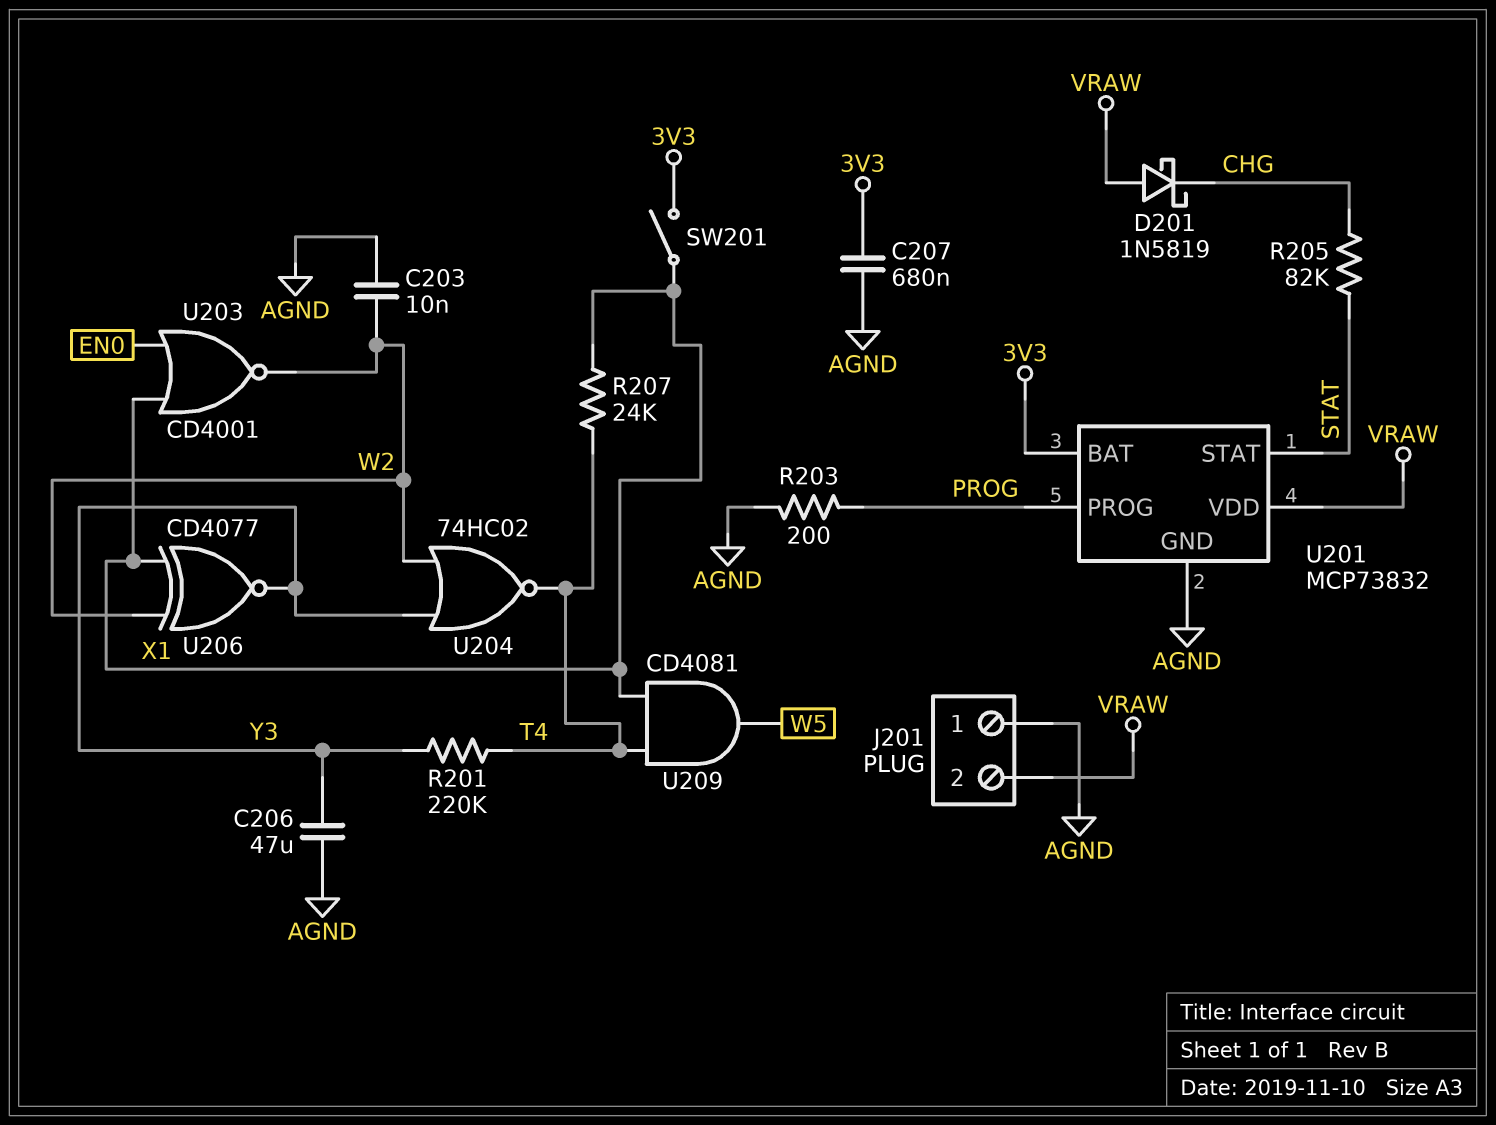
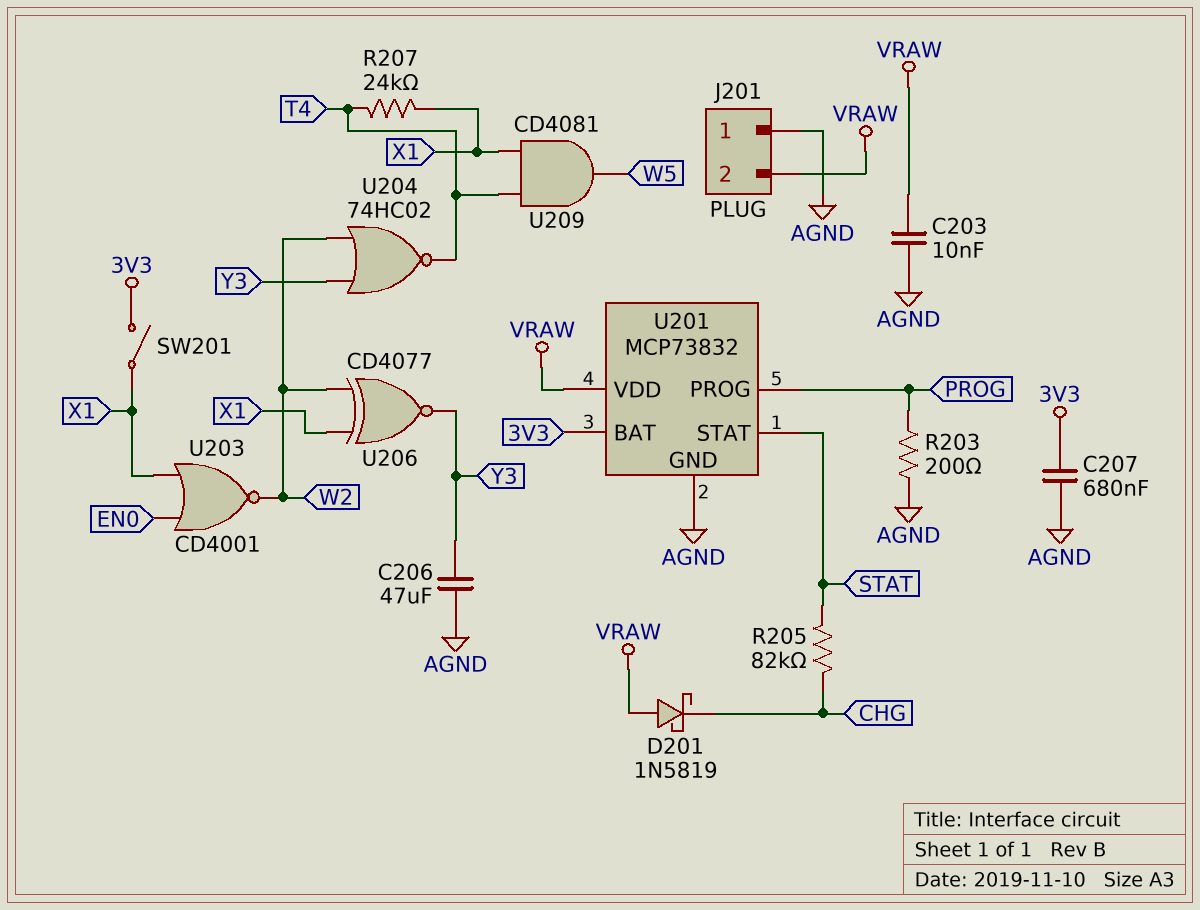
C203: 10nF (AGND, W2) -> 10nF (AGND, VRAW)
R201: 220k (T4, Y3) -> none

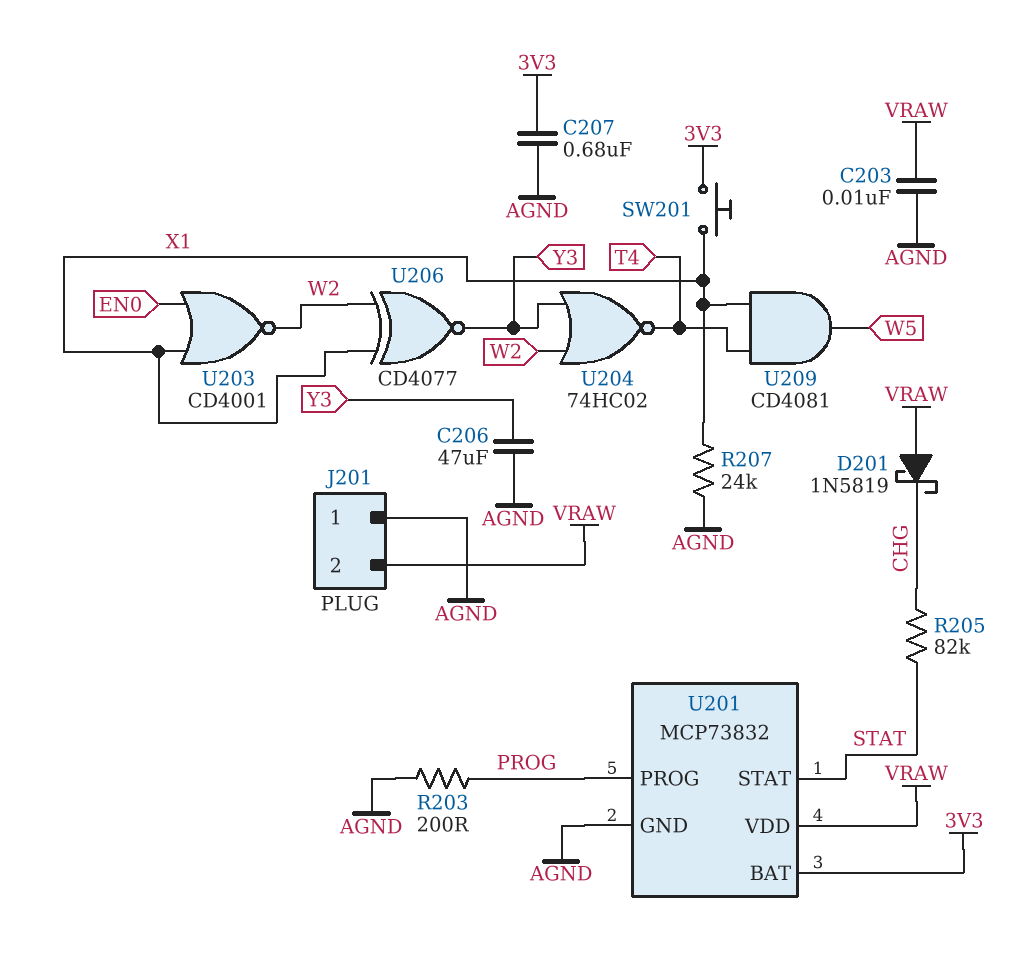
R207: 24k (T4, X1) -> 24k (AGND, X1)
SW201: switch (3V3, X1) -> button (3V3, X1)

